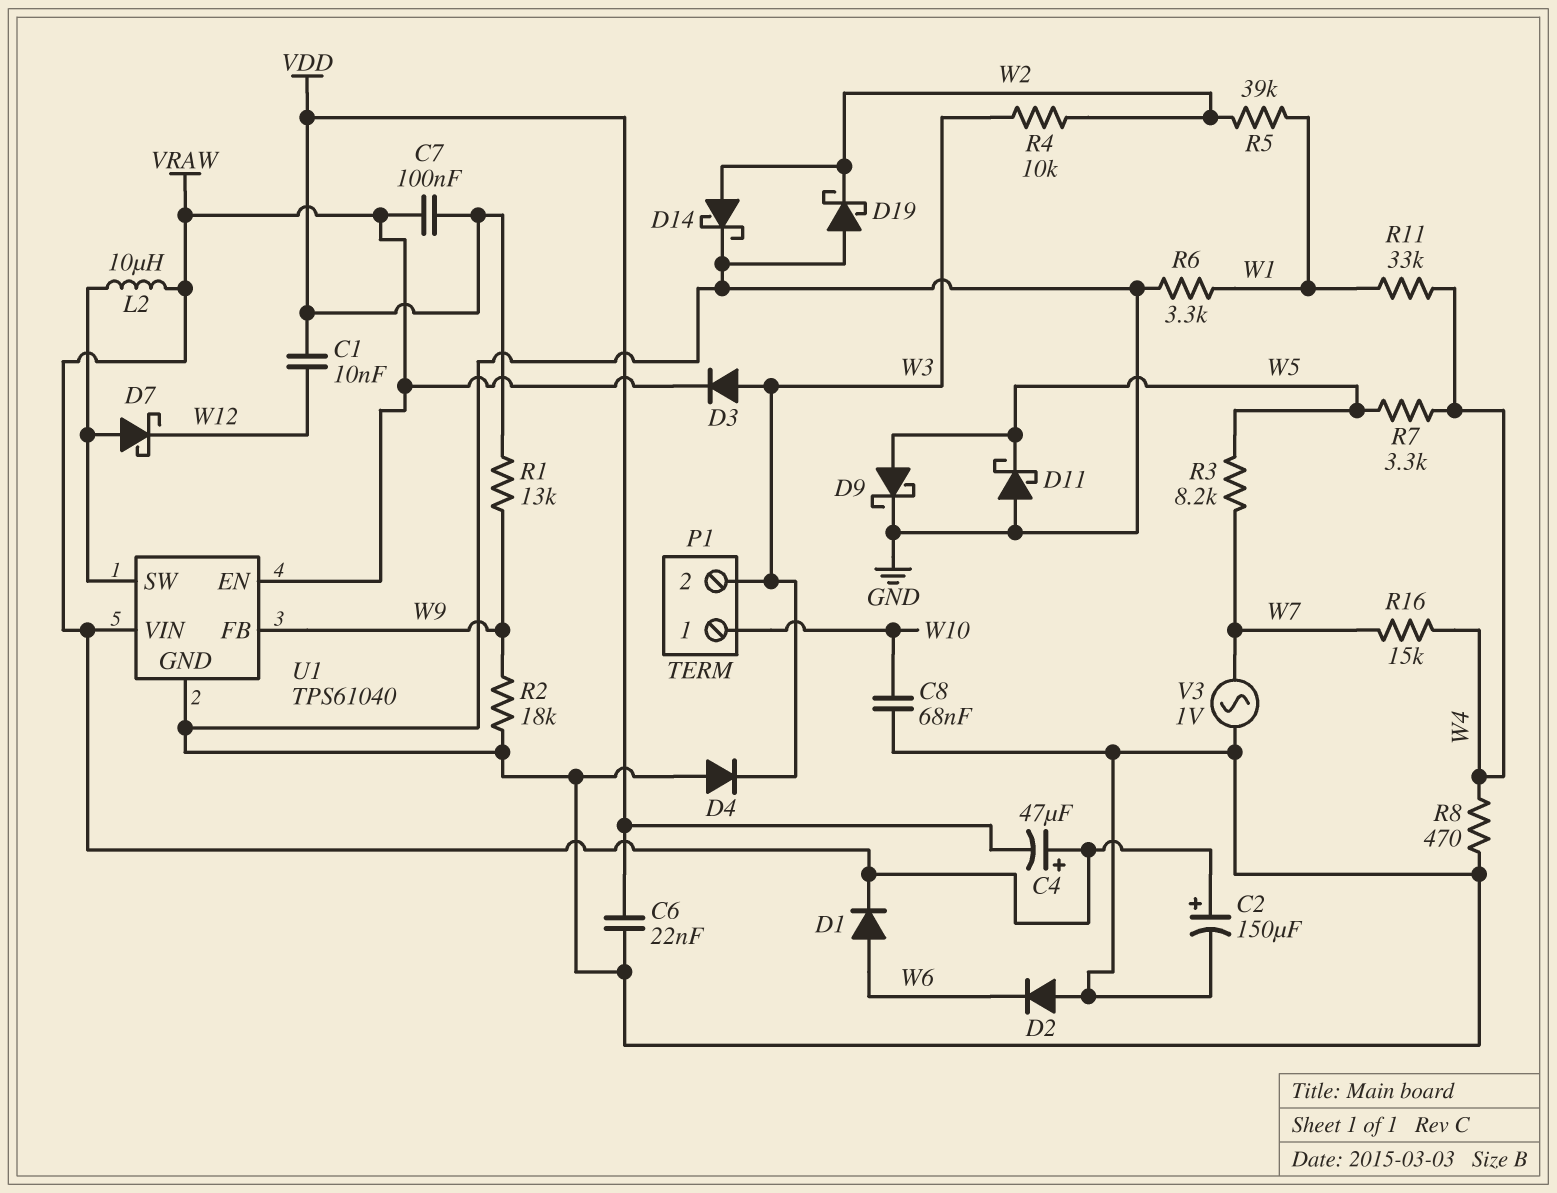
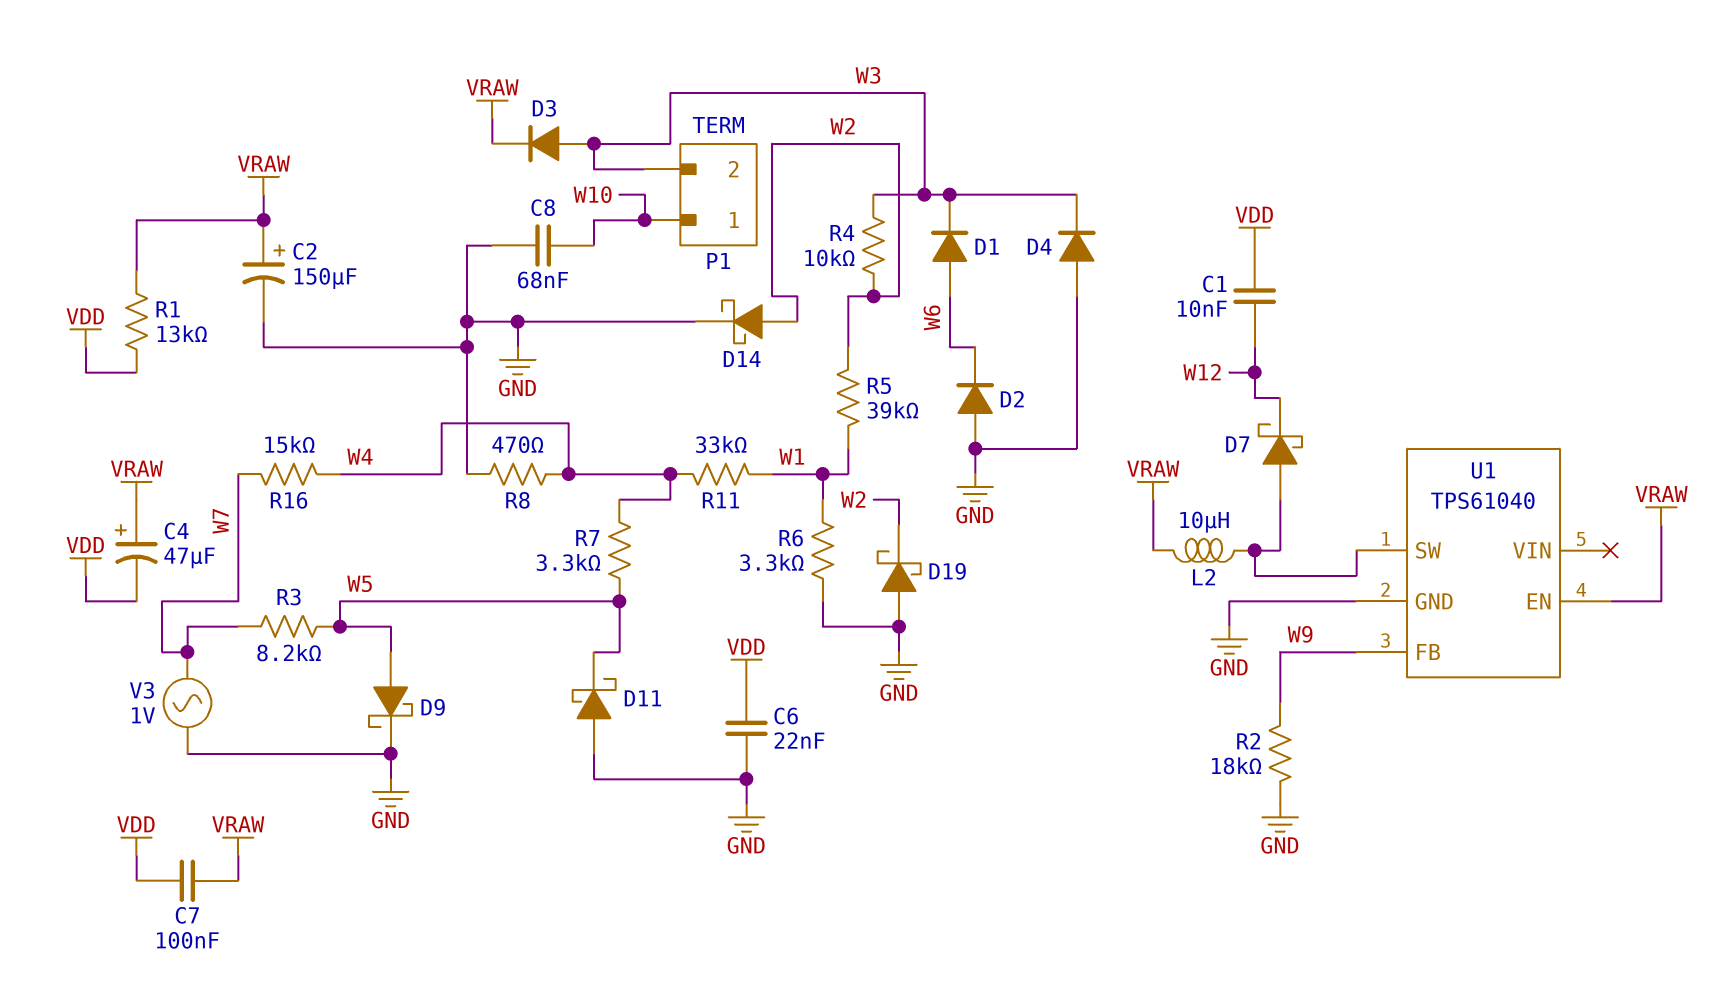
D1: diode (A W6, K VRAW) -> diode (A W6, K W3)
R1: 13k (VDD, W9) -> 13k (VDD, VRAW)
U1 pin VIN: VRAW -> none

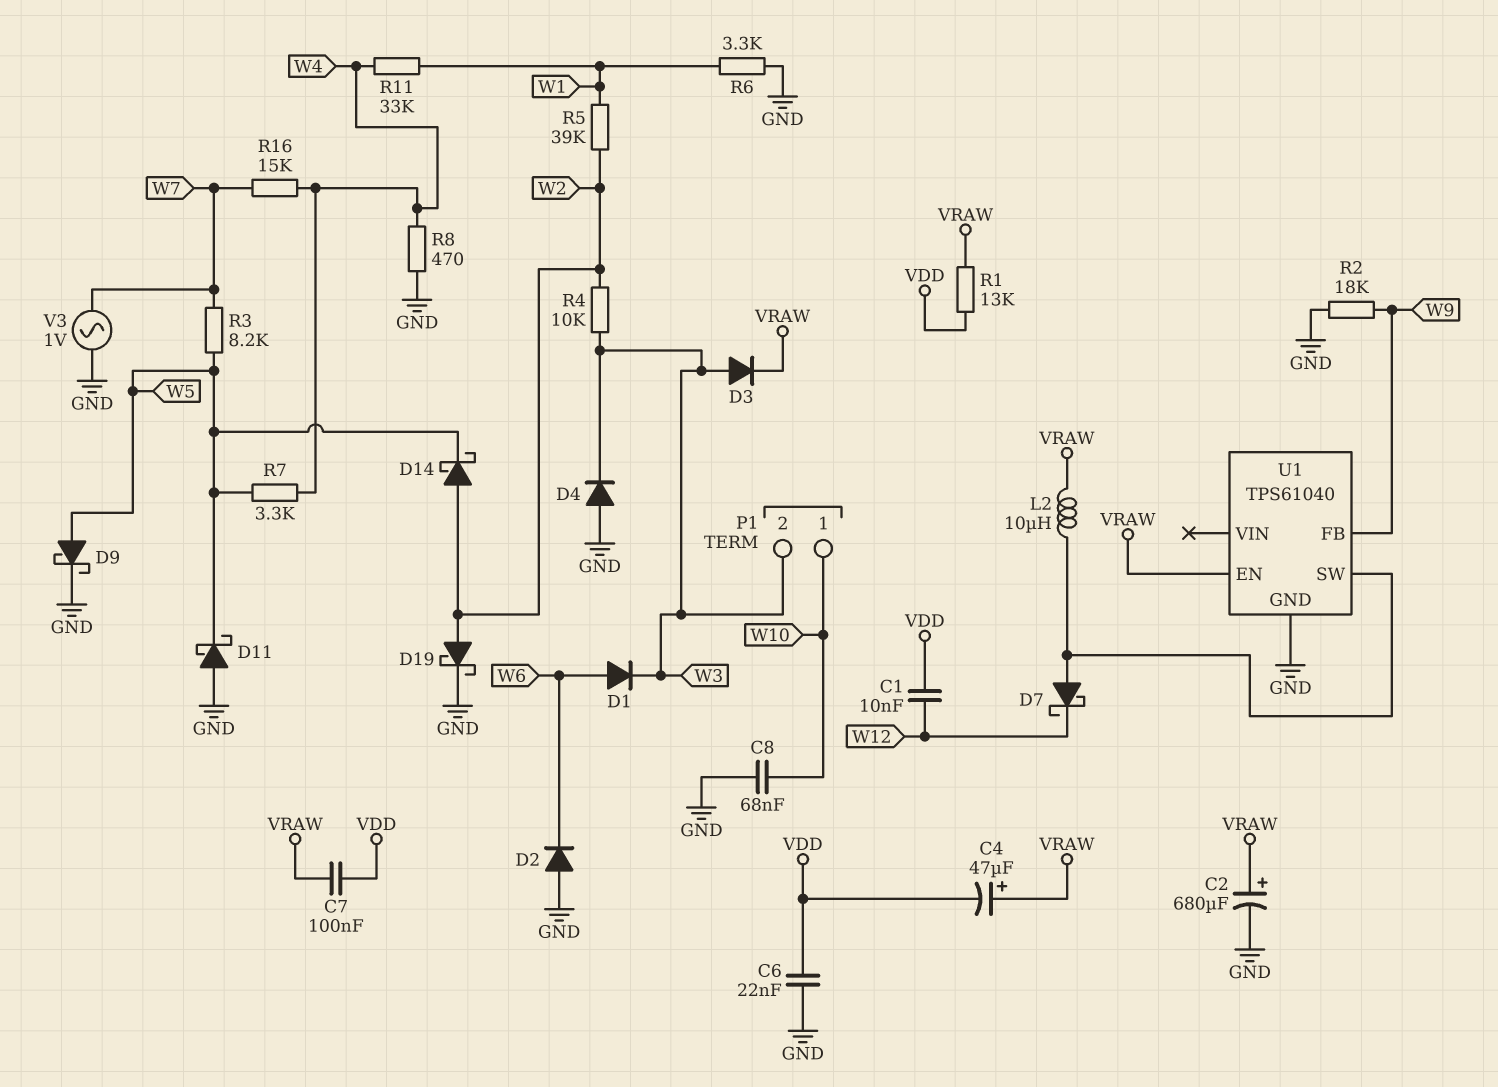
C2: 150uF (plus VRAW, minus GND) -> 680uF (plus VRAW, minus GND)
D14: schottky (A W2, K GND) -> schottky (A W2, K W5)
D19: schottky (A GND, K W2) -> schottky (A W2, K GND)

